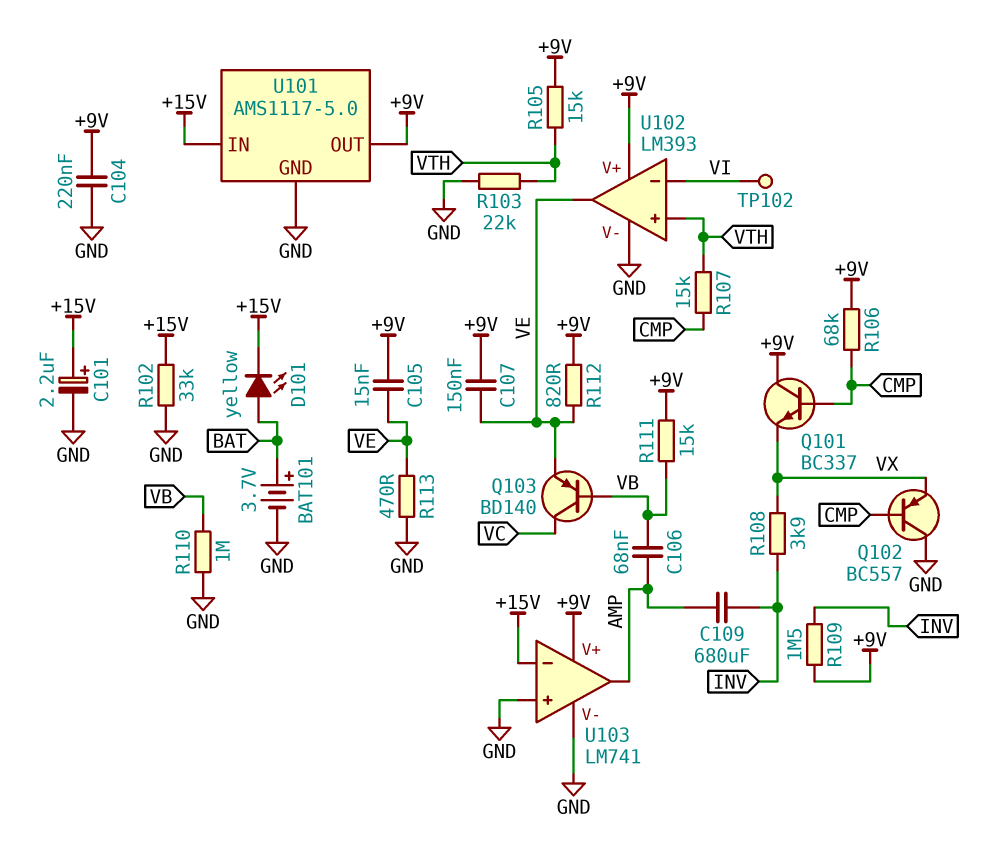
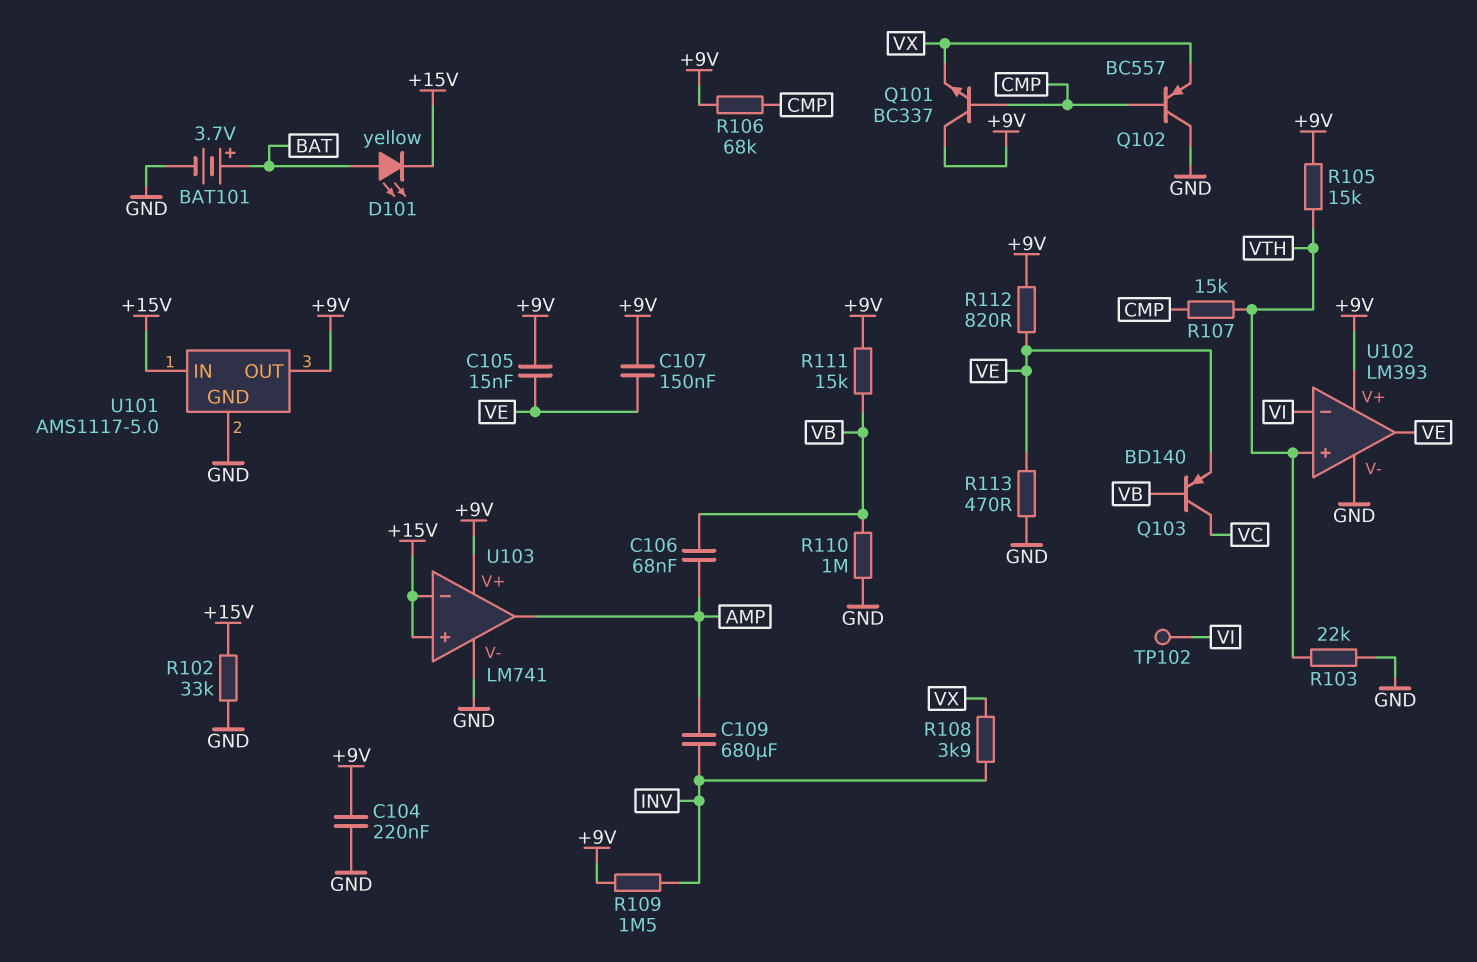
C101: 2.2uF (plus +15V, minus GND) -> none
U103 pin in+: GND -> +15V

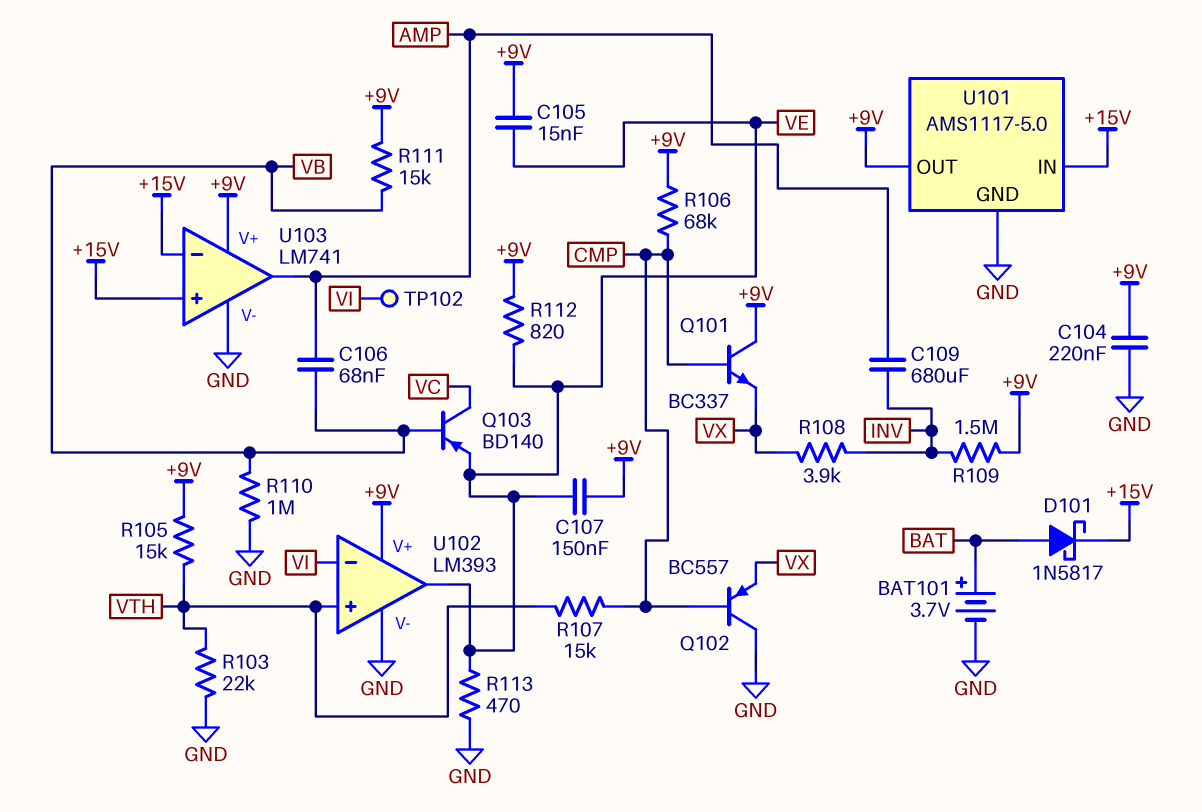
D101: LED yellow (A BAT, K +15V) -> schottky 1N5817 (A BAT, K +15V)
R102: 33k (+15V, GND) -> none

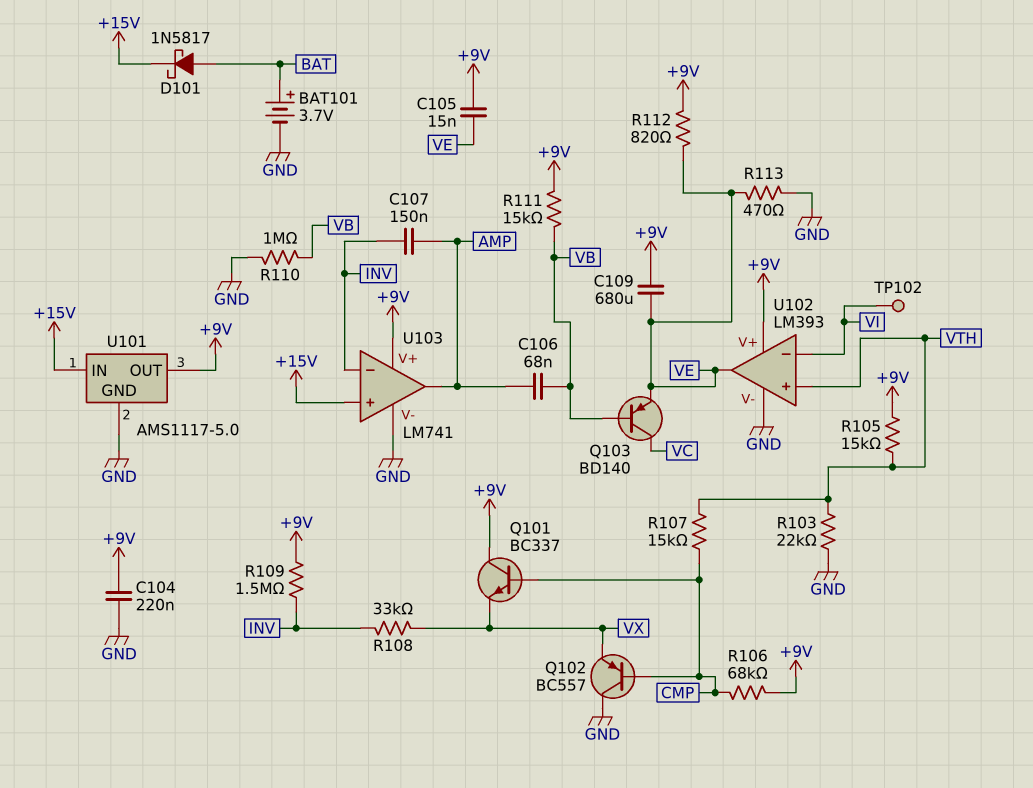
C107: 150nF (+9V, VE) -> 150nF (AMP, INV)
C109: 680uF (AMP, INV) -> 680uF (+9V, VE)
R108: 3.9k (INV, VX) -> 33k (INV, VX)
U103 pin in-: +15V -> INV

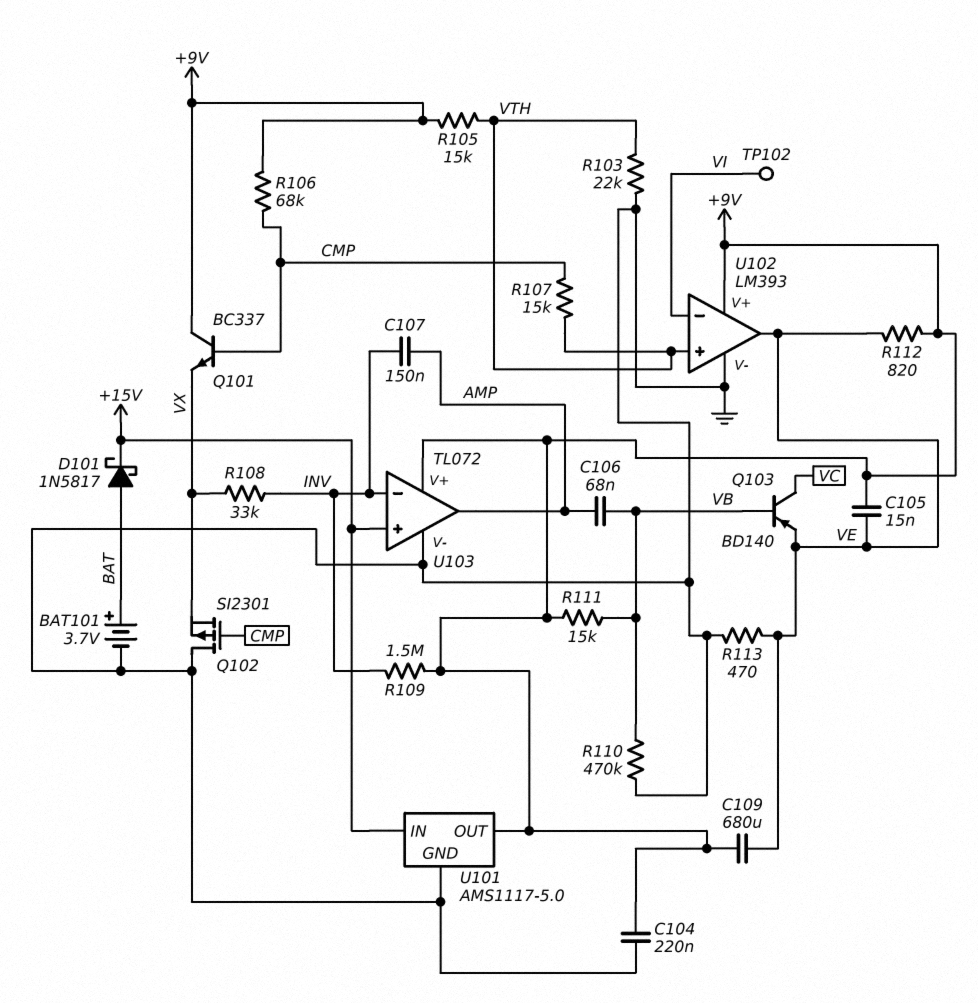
Q102: PNP BC557 (B CMP, C GND, E VX) -> PMOS SI2301 (G CMP, D GND, S VX)
R110: 1M (GND, VB) -> 470k (GND, VB)
U103: LM741 -> TL072

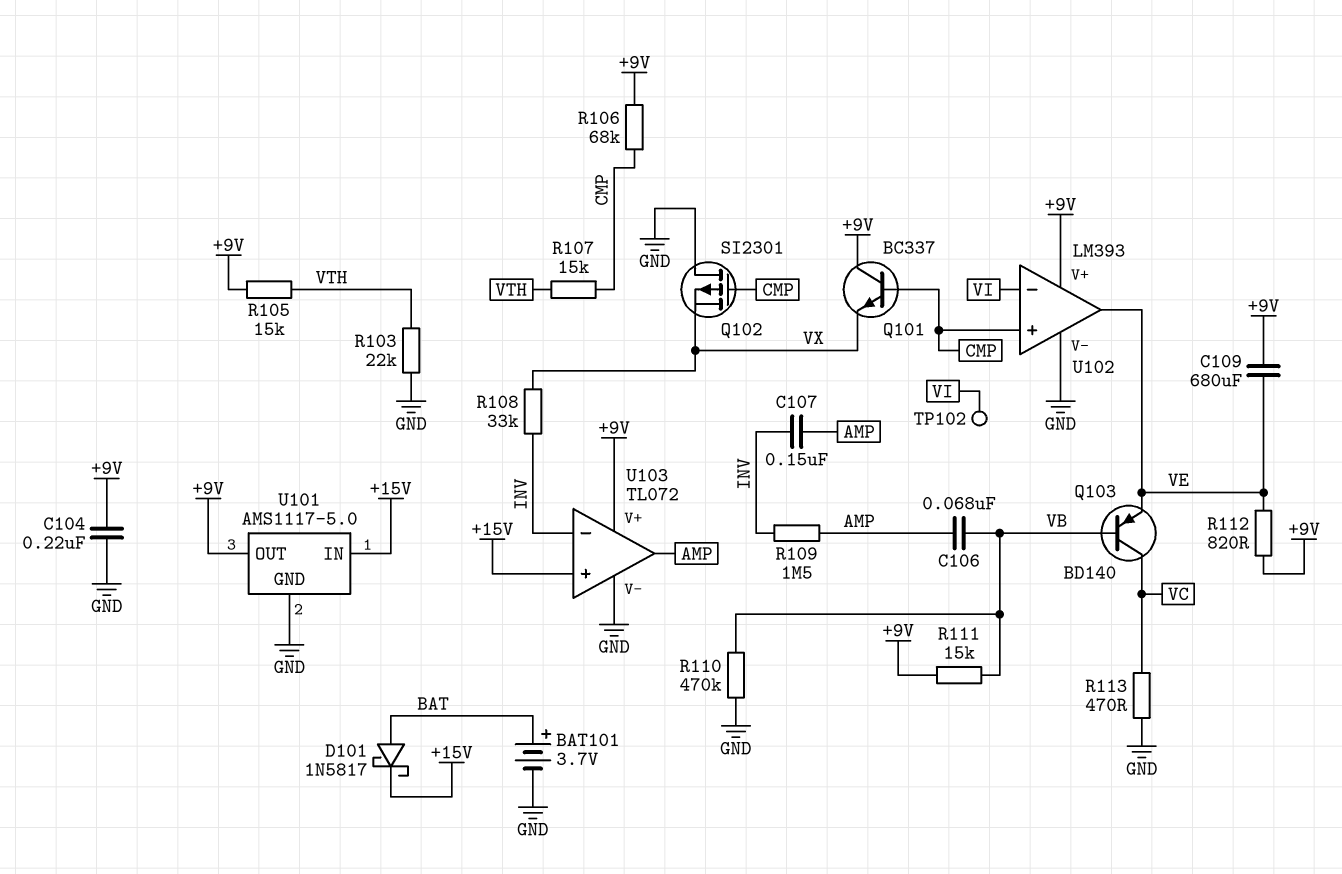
C105: 15nF (+9V, VE) -> none
R109: 1.5M (+9V, INV) -> 1.5M (AMP, INV)
R113: 470 (GND, VE) -> 470 (GND, VC)
U102 pin in+: VTH -> CMP

